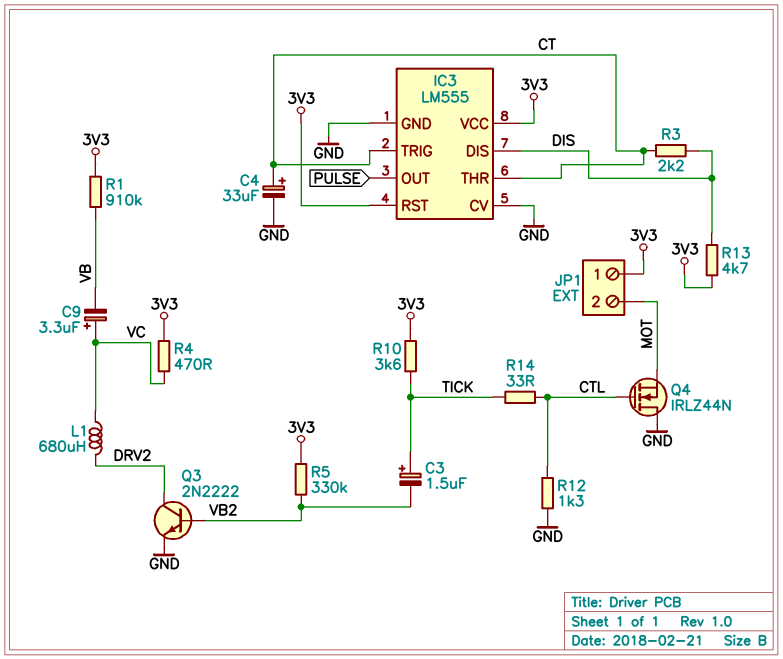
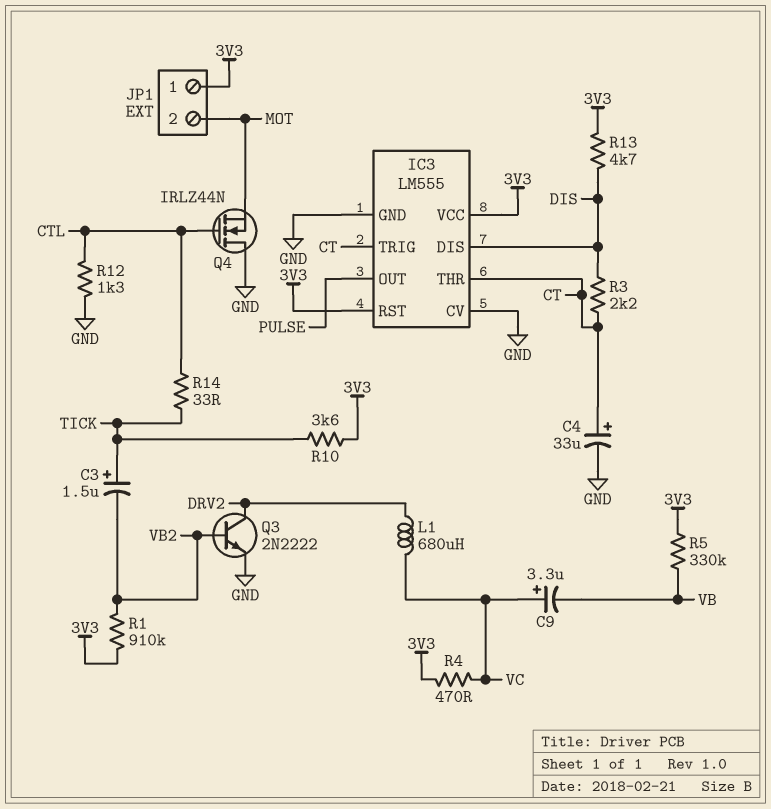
R1: 910k (3V3, VB) -> 910k (3V3, VB2)
R5: 330k (3V3, VB2) -> 330k (3V3, VB)

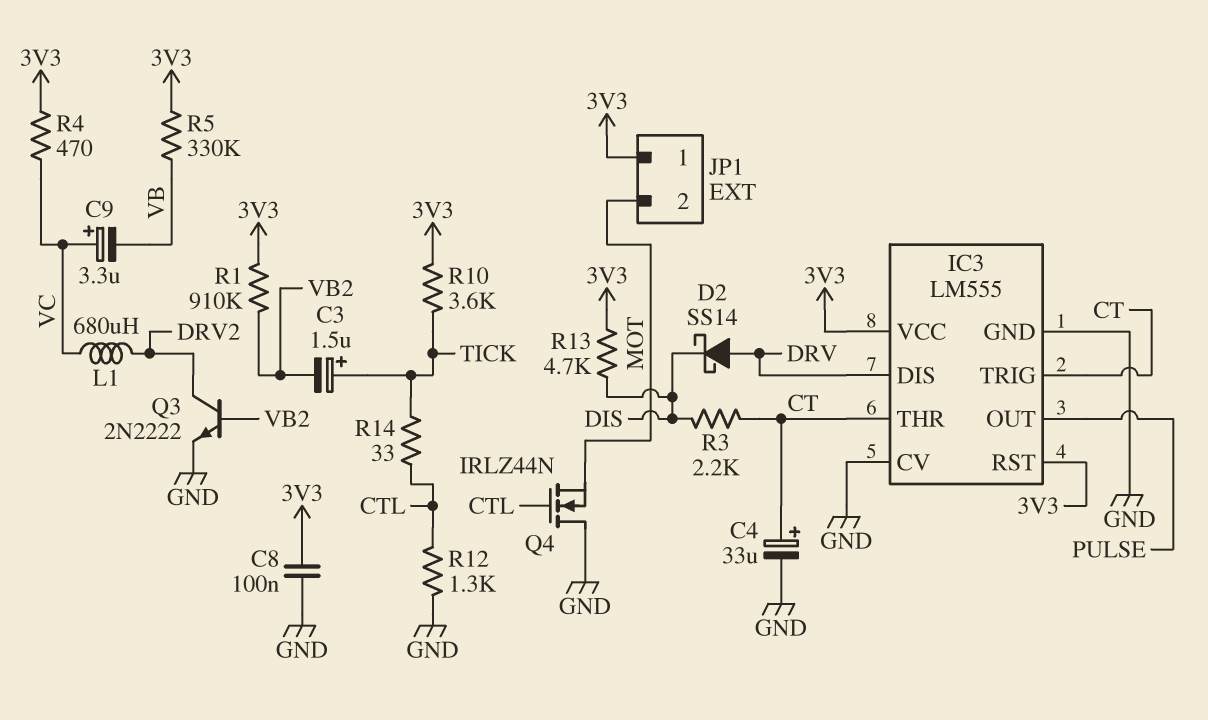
C8: none -> 100nF (3V3, GND)
D2: none -> schottky SS14 (A DRV, K DIS)
IC3 pin DIS: DIS -> DRV

